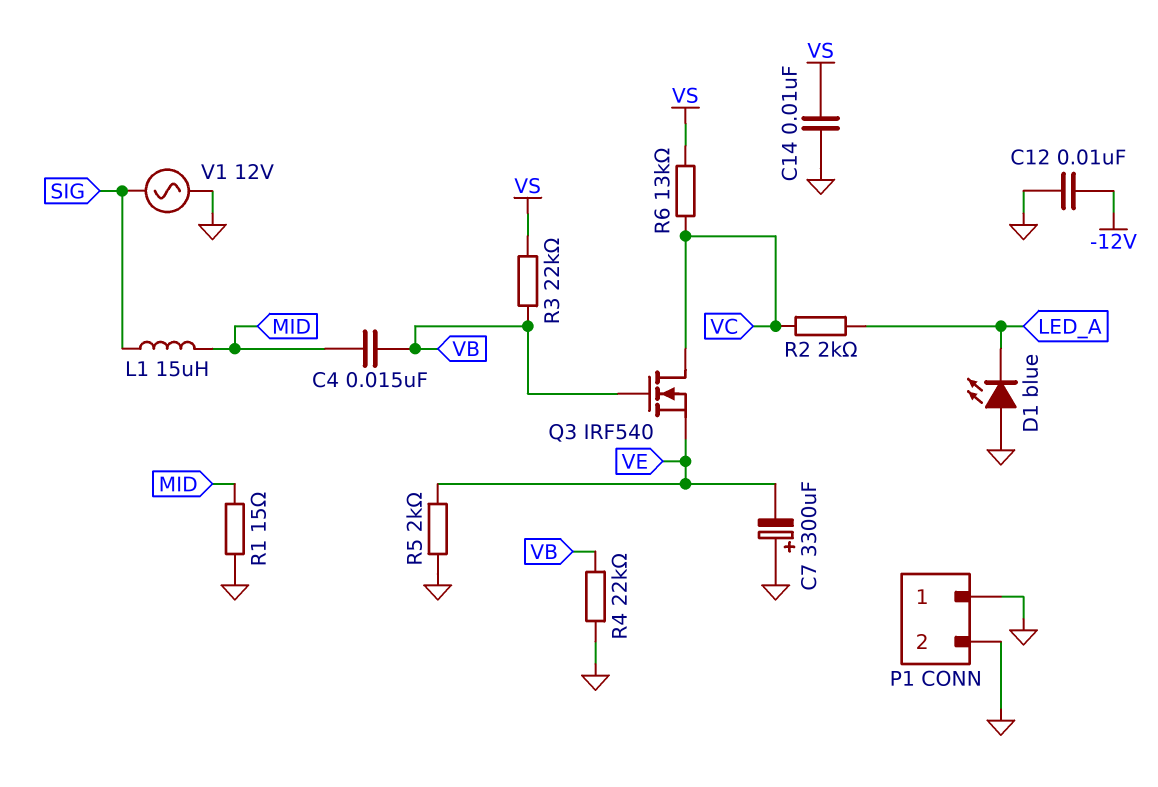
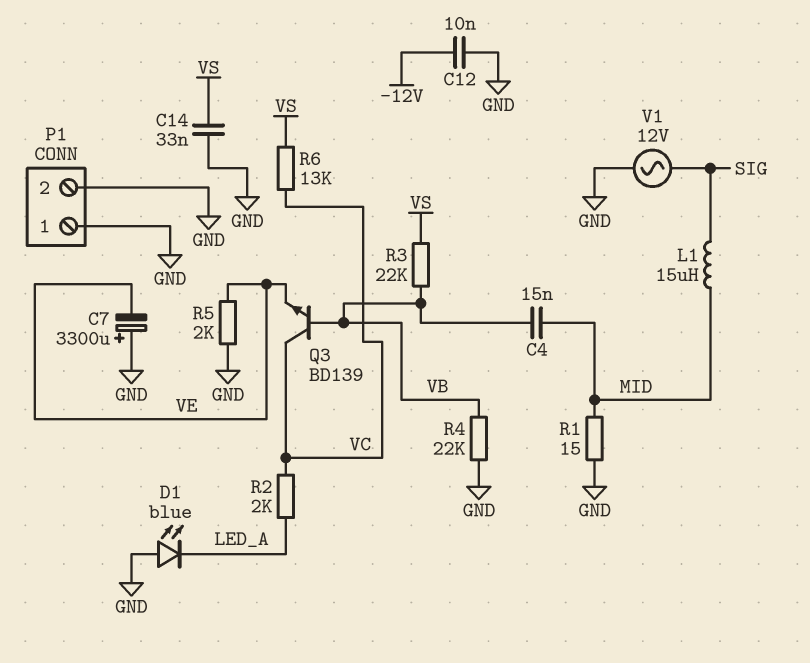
C14: 10nF (GND, VS) -> 33nF (GND, VS)
Q3: NMOS IRF540 (G VB, D VC, S VE) -> NPN BD139 (B VB, C VC, E VE)

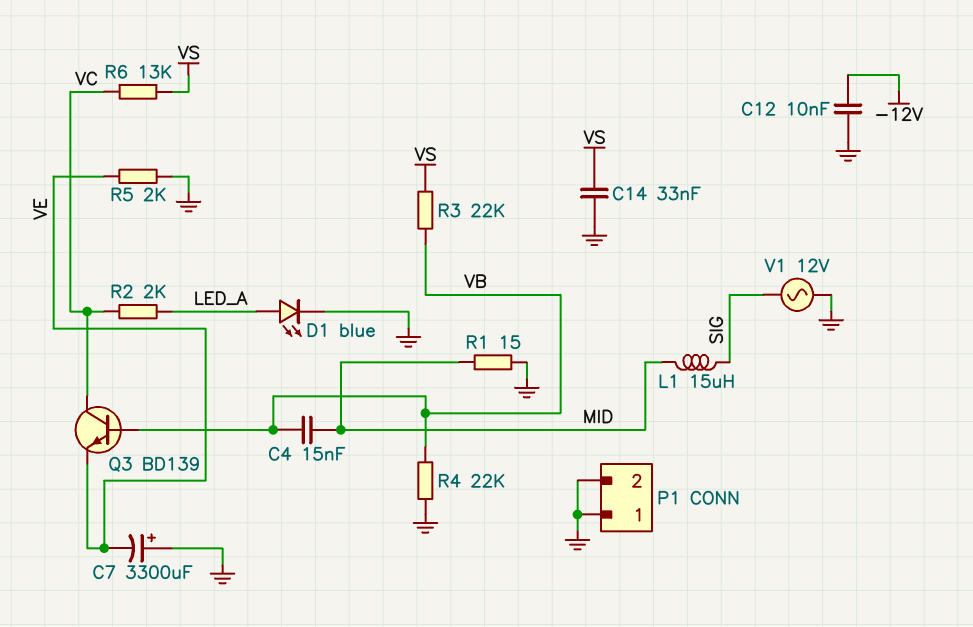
D1: LED blue (A GND, K LED_A) -> LED blue (A LED_A, K GND)

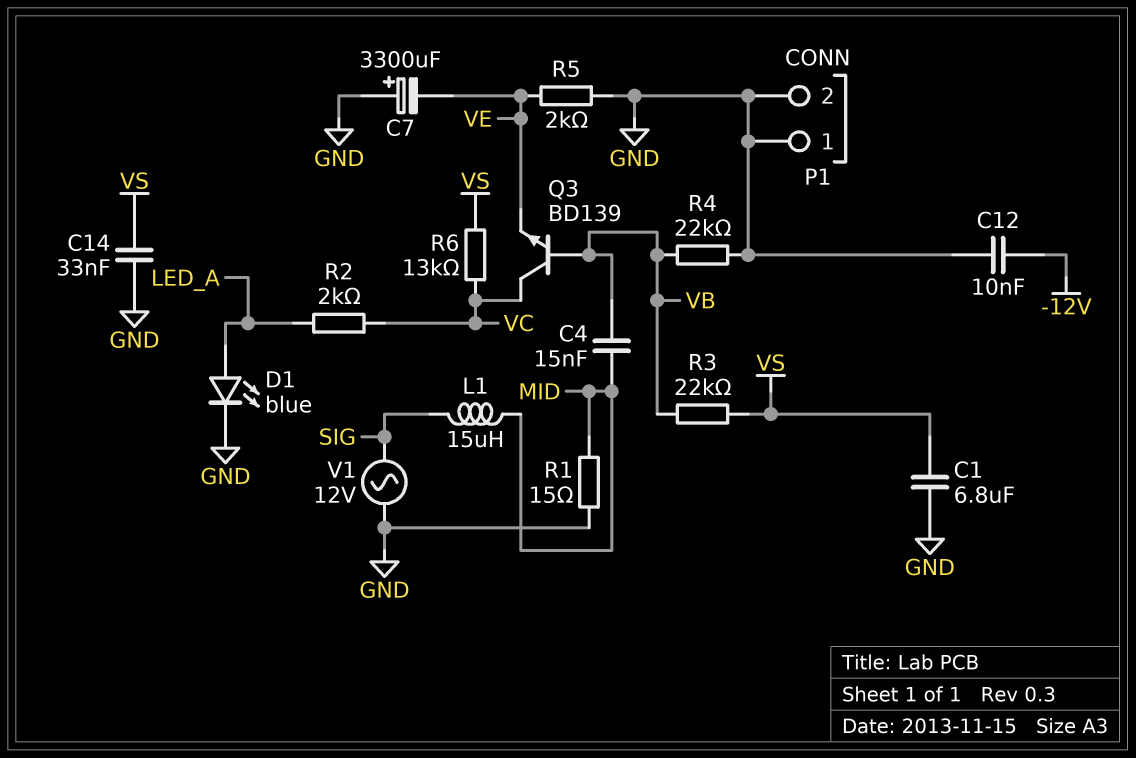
C1: none -> 6.8uF (GND, VS)

